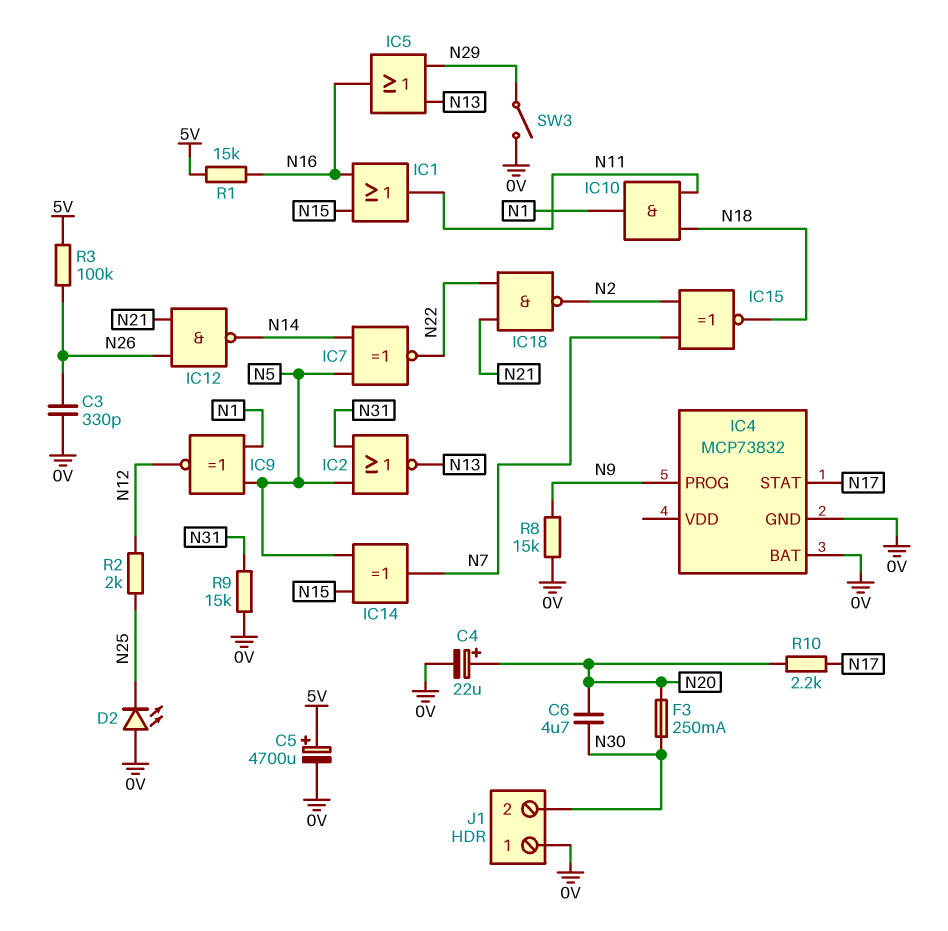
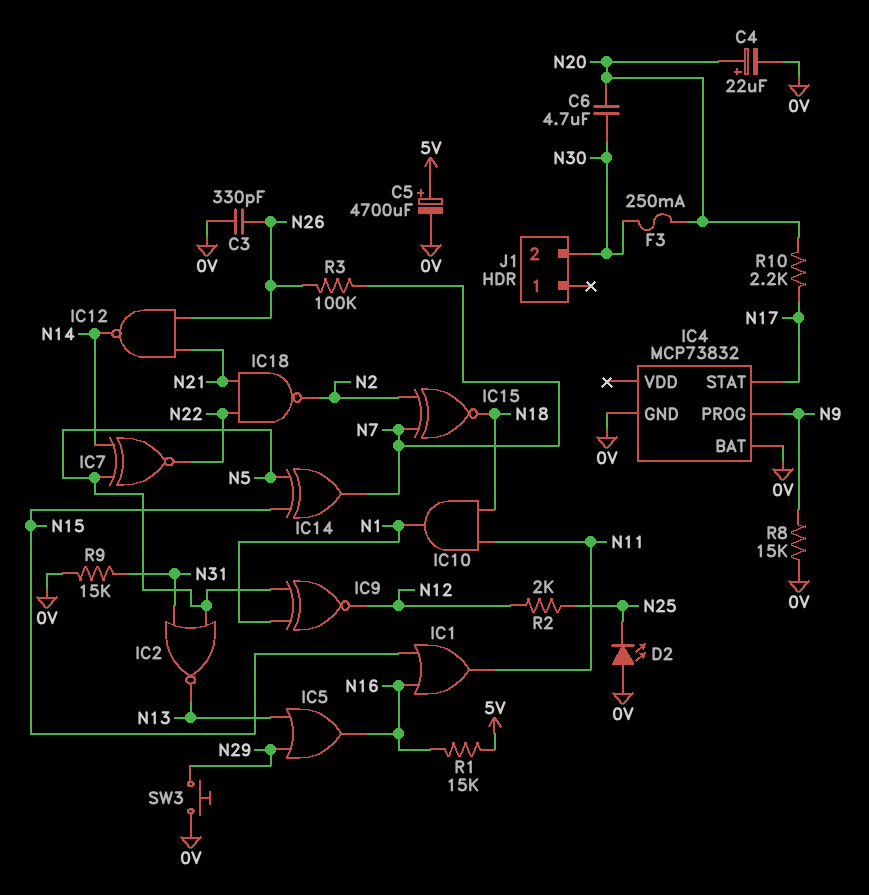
J1 pin 1: 0V -> none
R3: 100k (5V, N26) -> 100k (N7, N26)
SW3: switch (0V, N29) -> button (0V, N29)

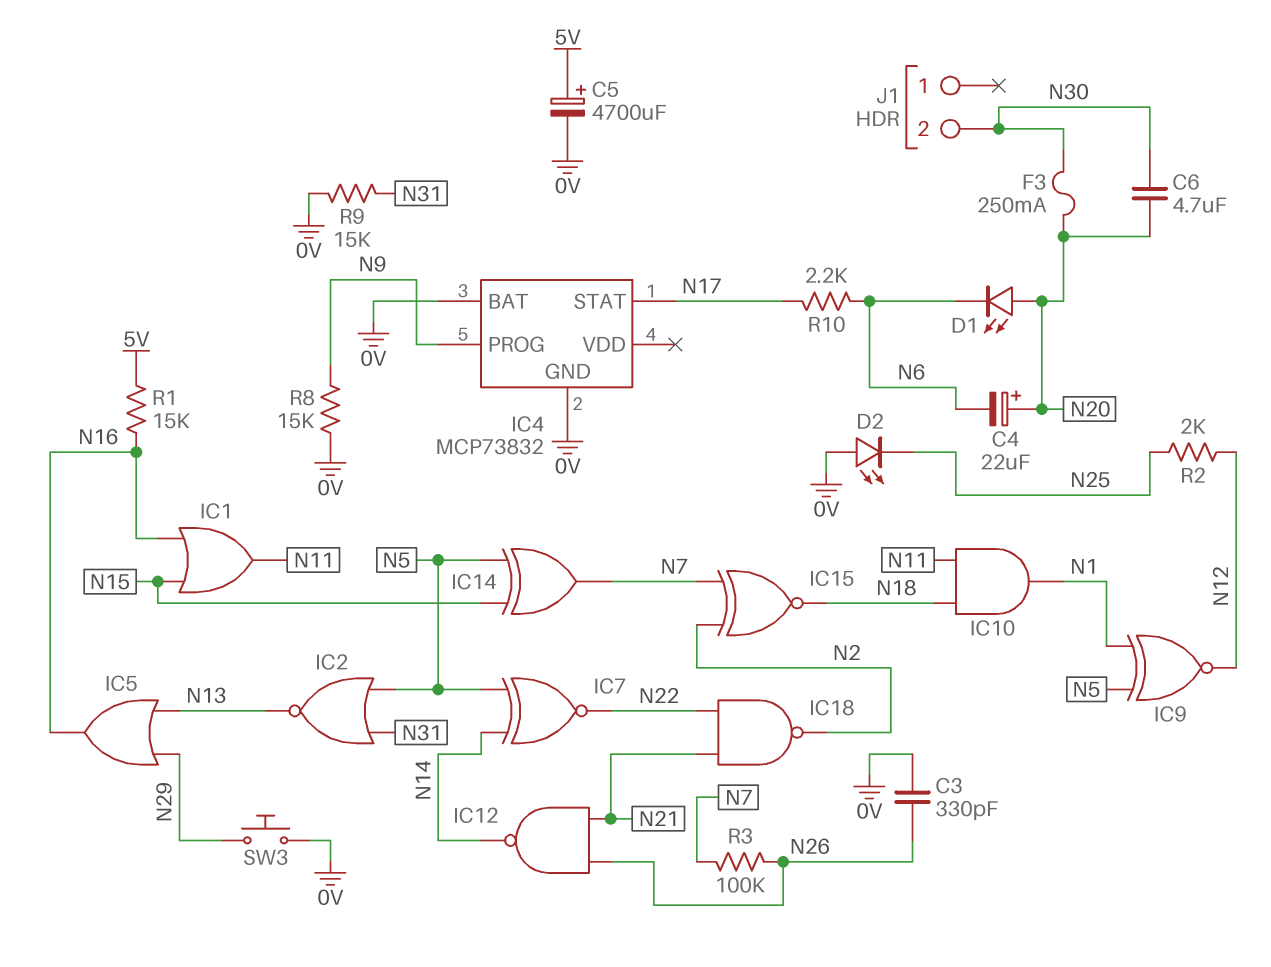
C4: 22uF (plus N20, minus 0V) -> 22uF (plus N20, minus N6)
D1: none -> LED (A N20, K N6)
R10: 2.2k (N17, N20) -> 2.2k (N6, N17)

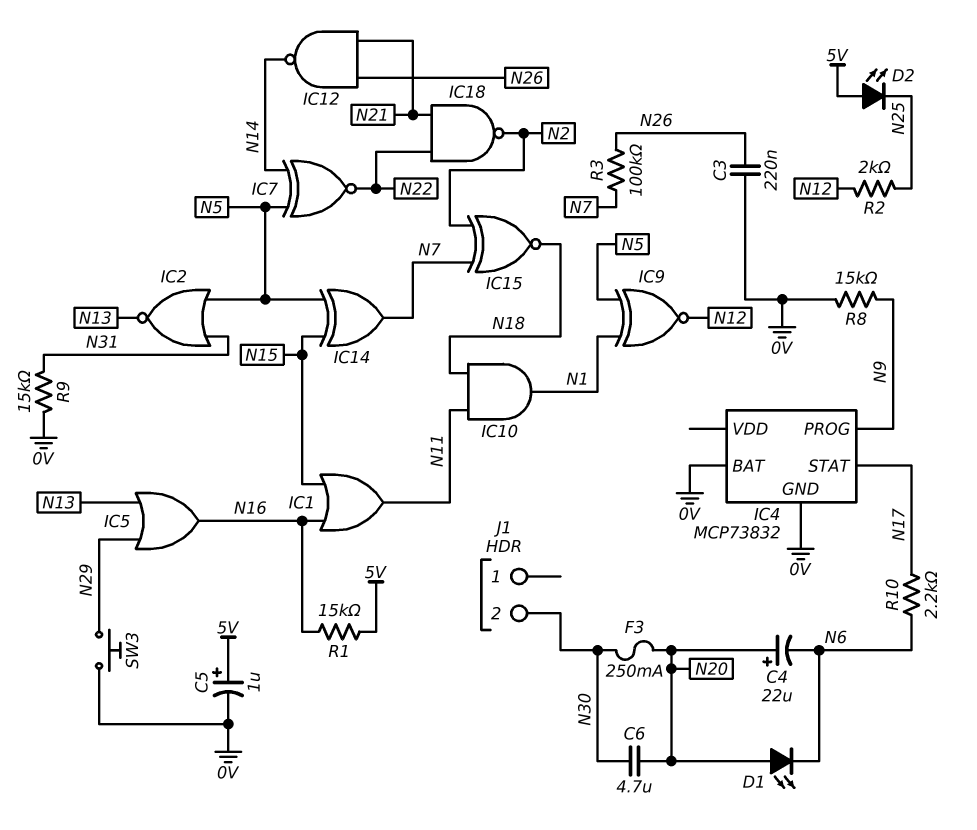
C3: 330pF (0V, N26) -> 220nF (0V, N26)
C5: 4700uF (plus 5V, minus 0V) -> 1uF (plus 5V, minus 0V)
D2: LED (A 0V, K N25) -> LED (A 5V, K N25)

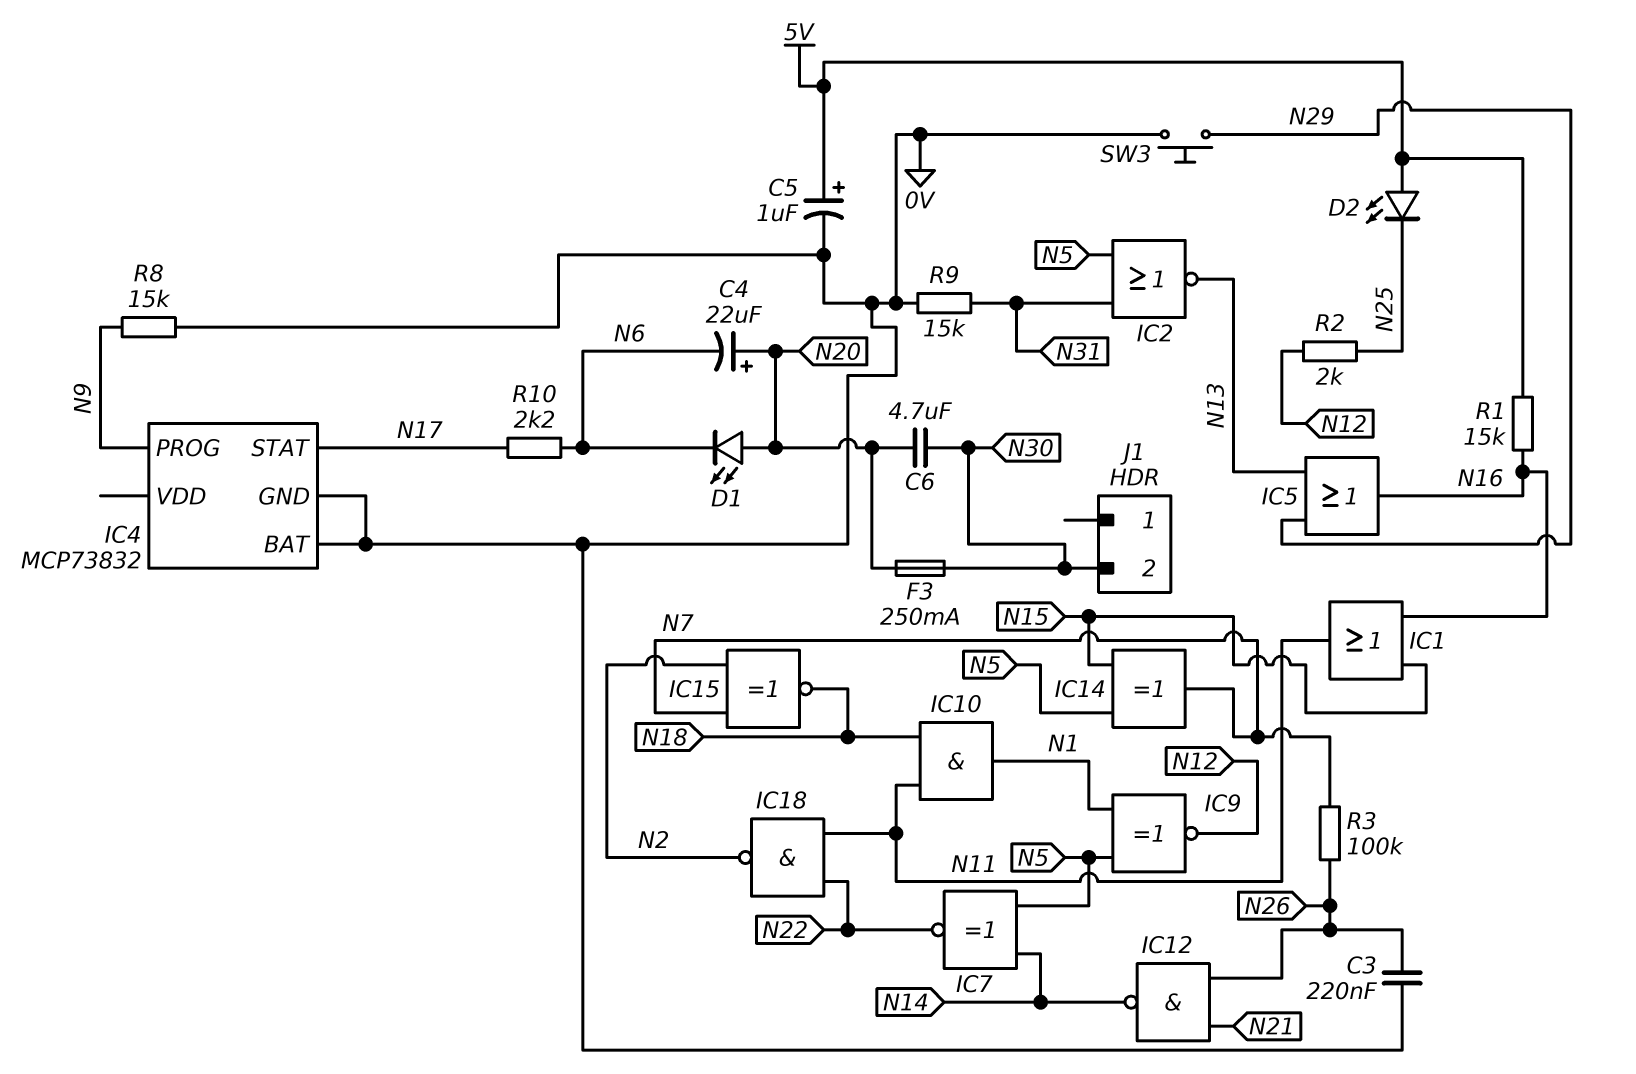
IC18: NAND (in N21, in N22, out N2) -> NAND (in N11, in N22, out N2)

